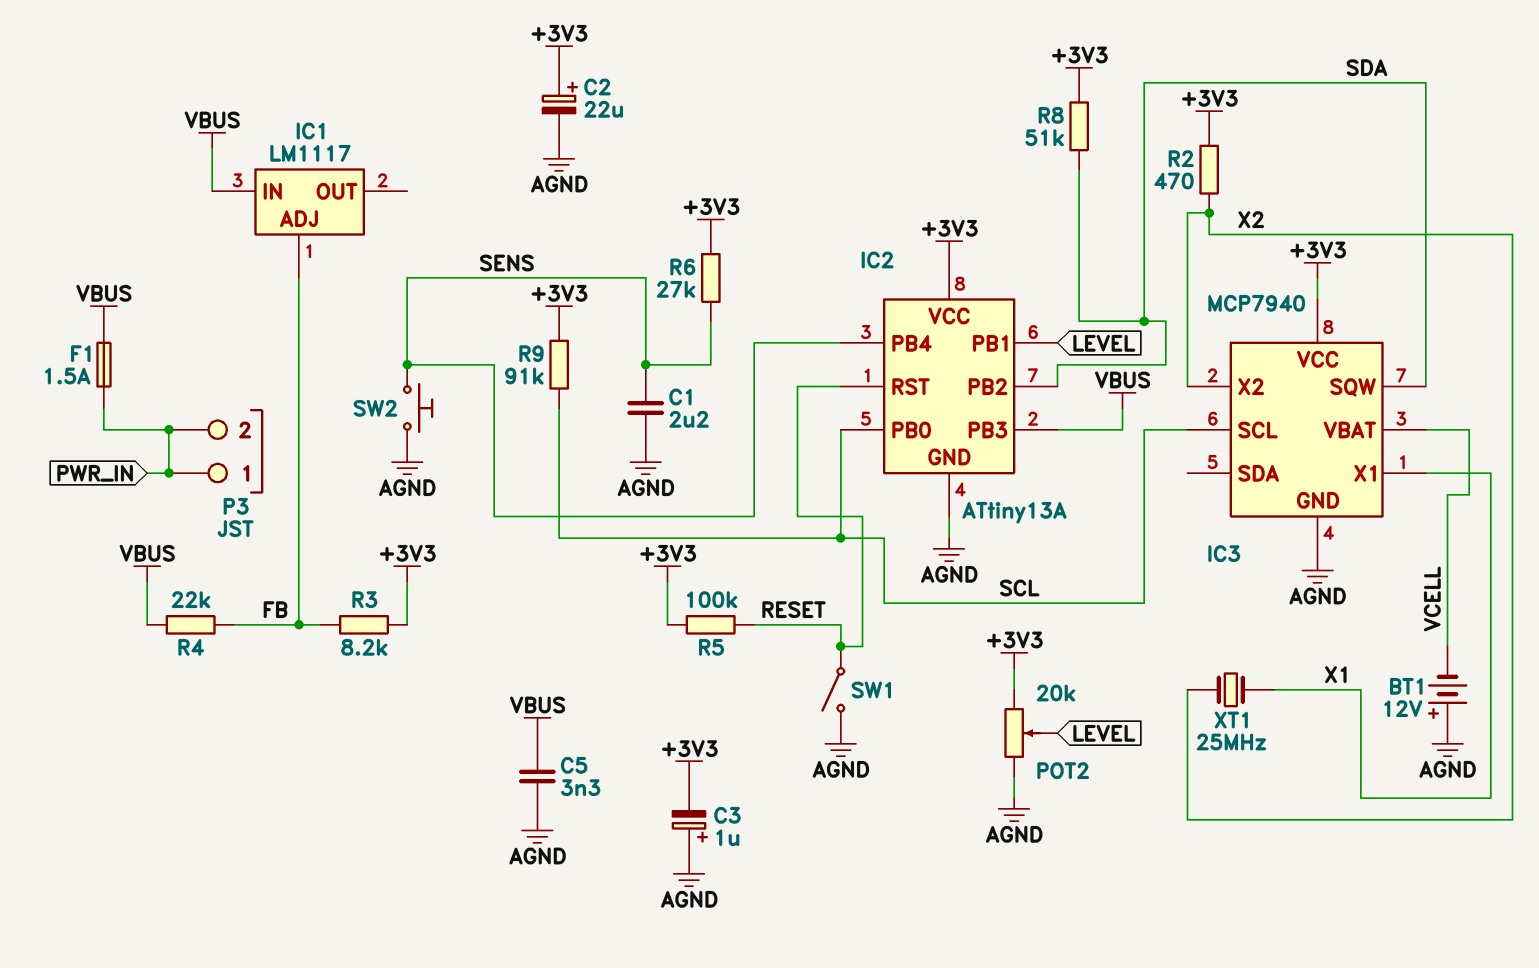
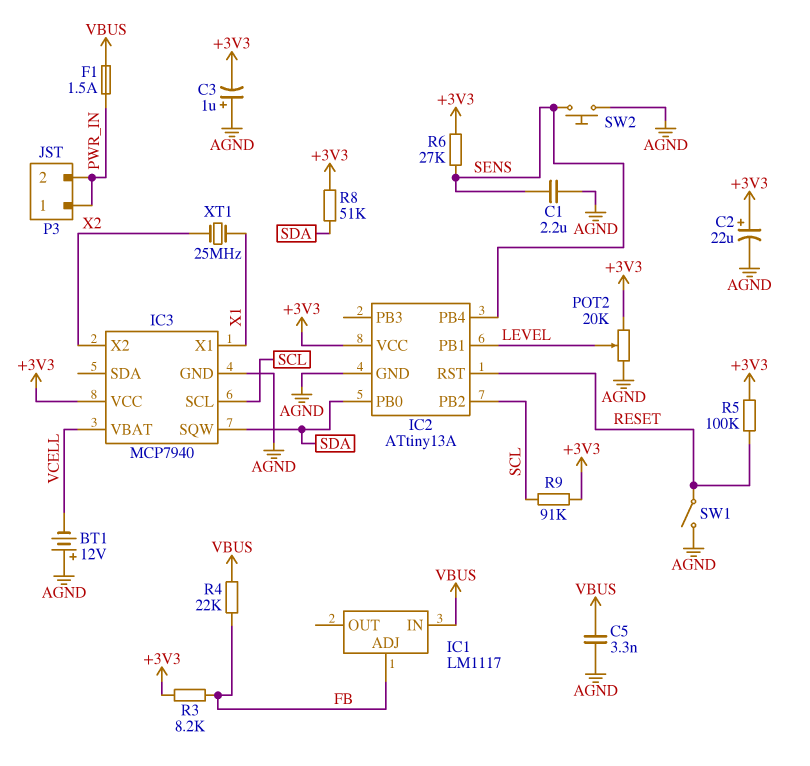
IC2 pin PB0: SCL -> SDA
IC2 pin PB2: SDA -> SCL
IC2 pin PB3: VBUS -> none
R2: 470 (+3V3, X2) -> none

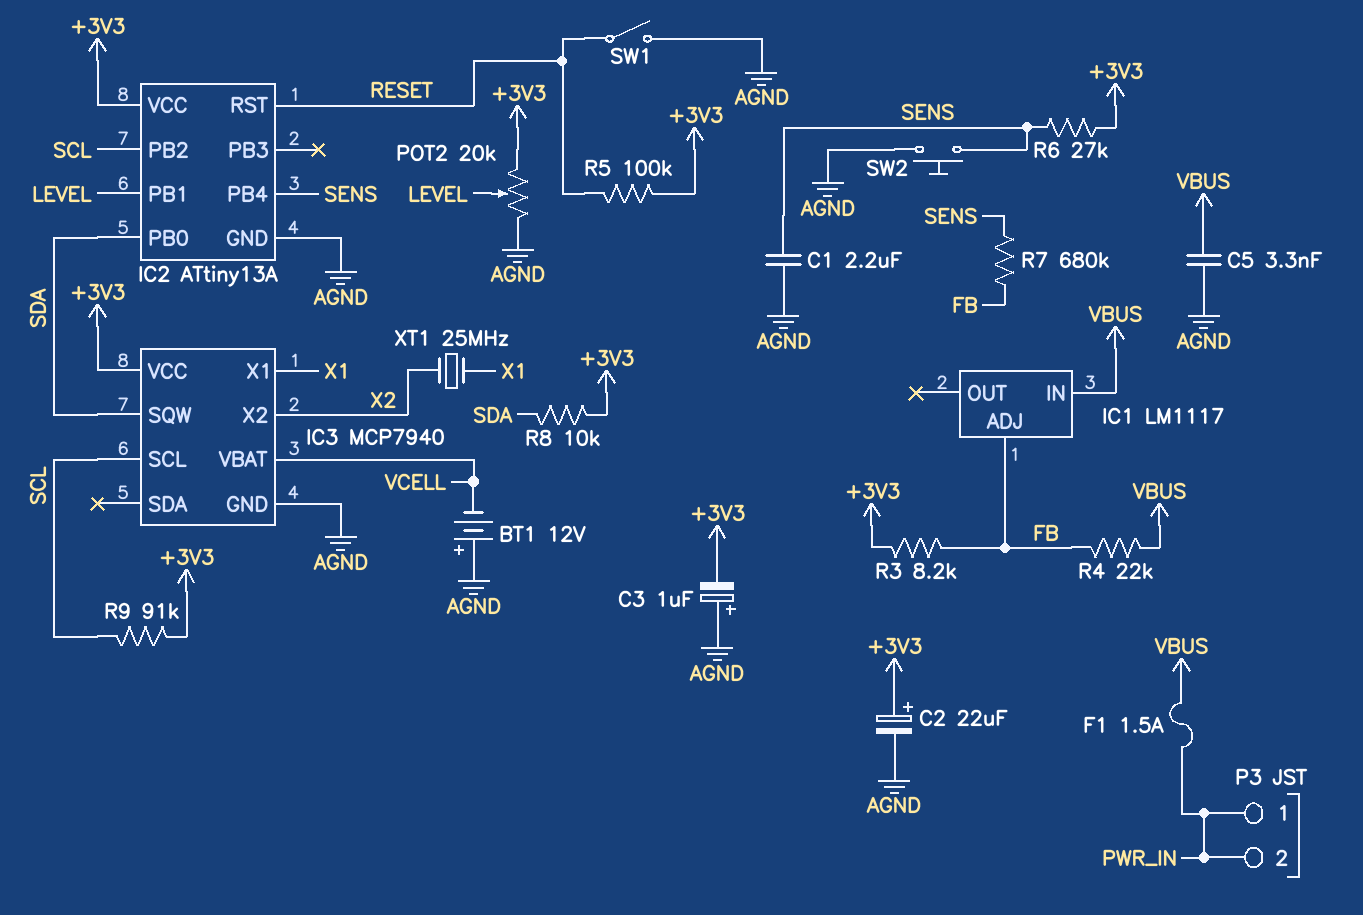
R7: none -> 680k (FB, SENS)
R8: 51k (+3V3, SDA) -> 10k (+3V3, SDA)

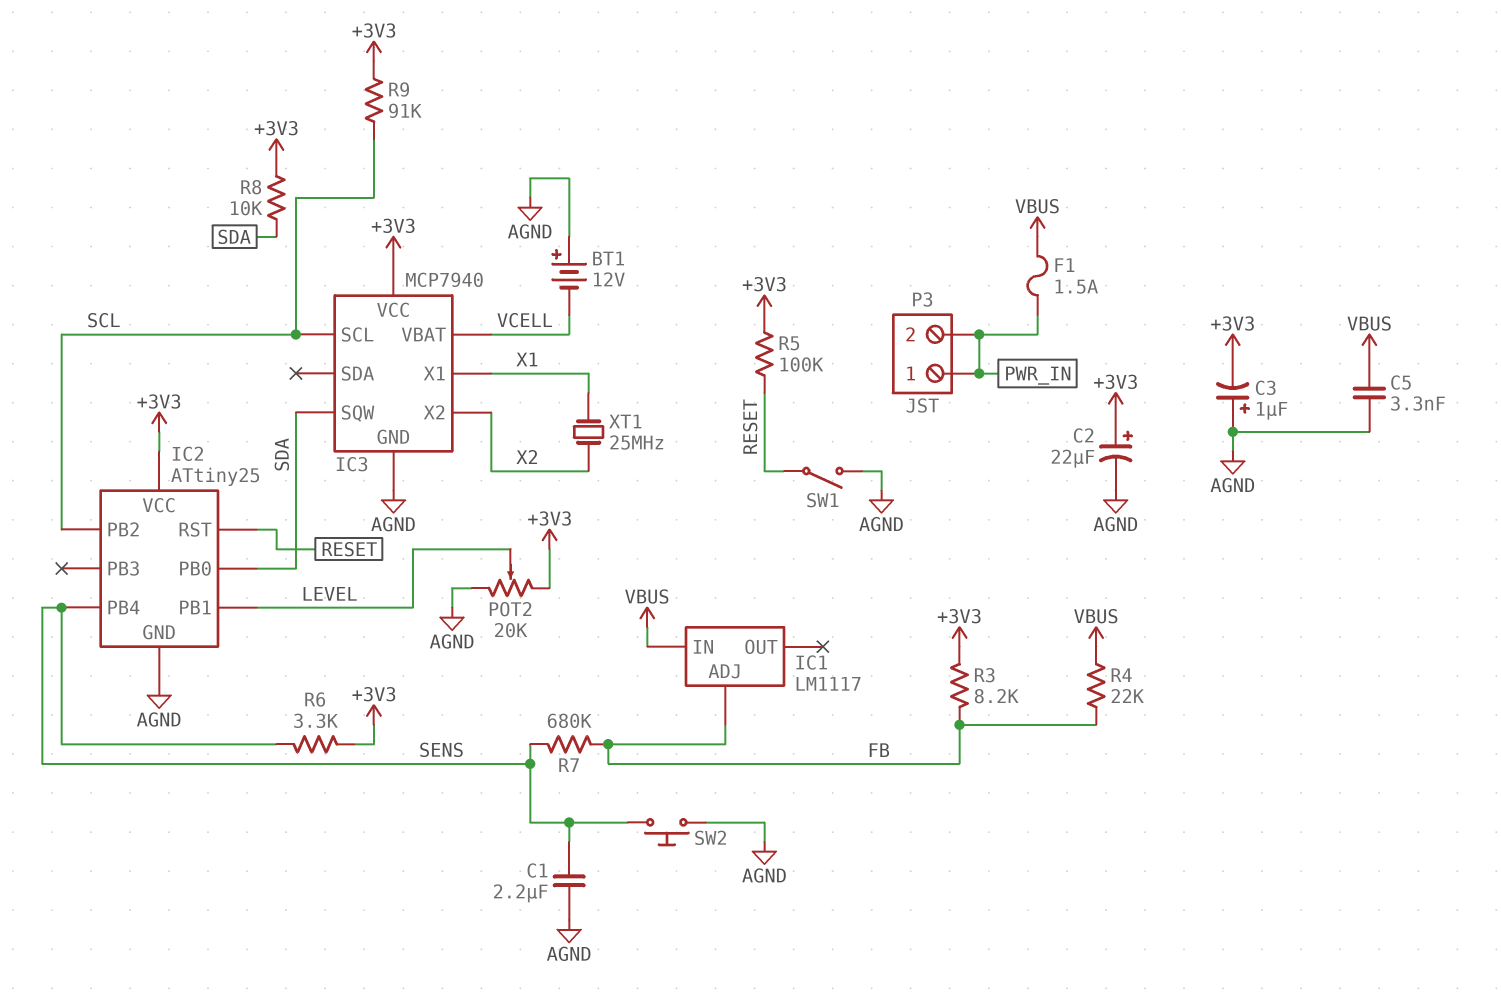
IC2: ATtiny13A -> ATtiny25
R6: 27k (+3V3, SENS) -> 3.3k (+3V3, SENS)

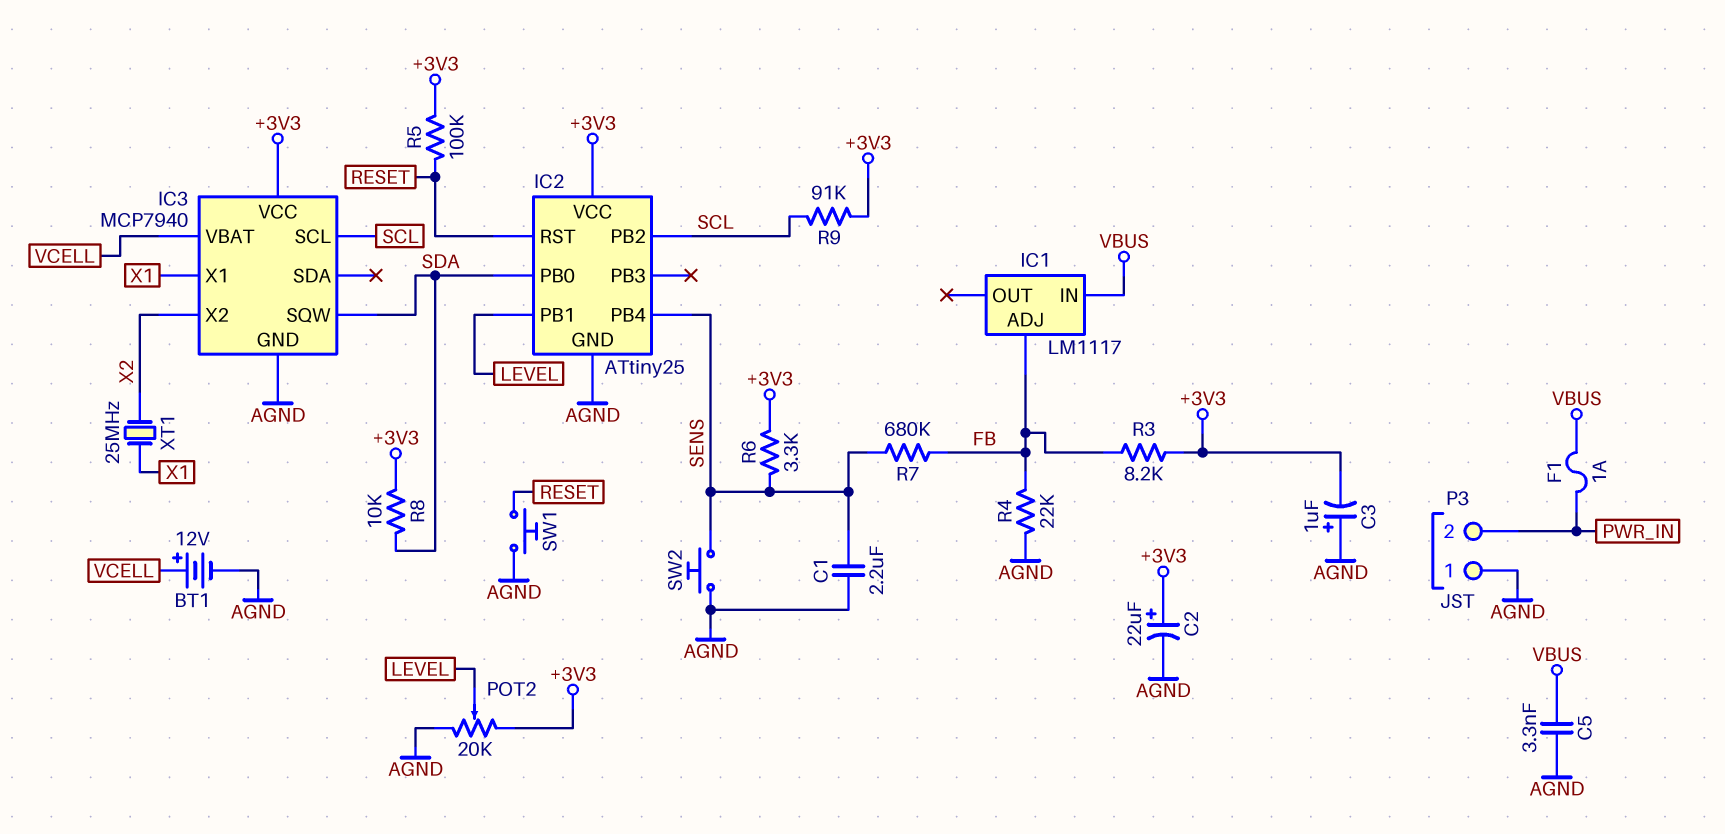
BT1: 12V (plus AGND, minus VCELL) -> 12V (plus VCELL, minus AGND)
F1: 1.5A (PWR_IN, VBUS) -> 1A (PWR_IN, VBUS)
P3 pin 1: PWR_IN -> AGND
R4: 22k (FB, VBUS) -> 22k (AGND, FB)
SW1: switch (AGND, RESET) -> button (AGND, RESET)

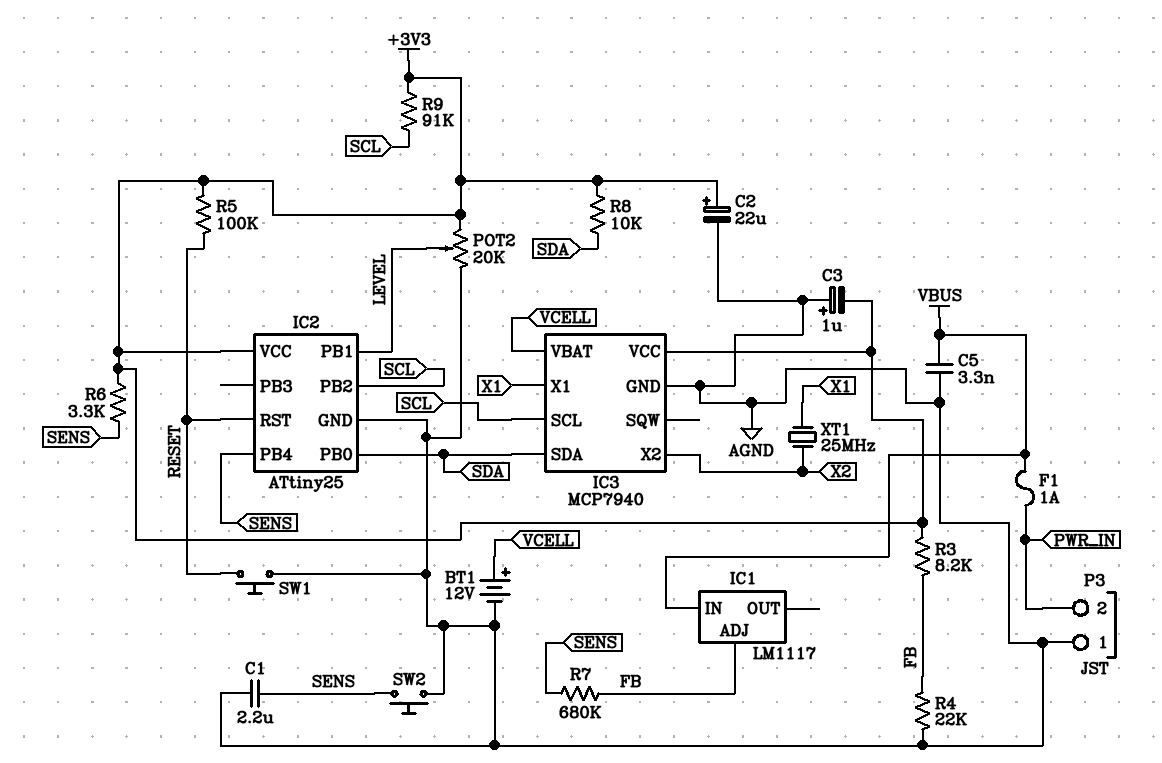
IC3 pin SDA: none -> SDA
IC3 pin SQW: SDA -> none

